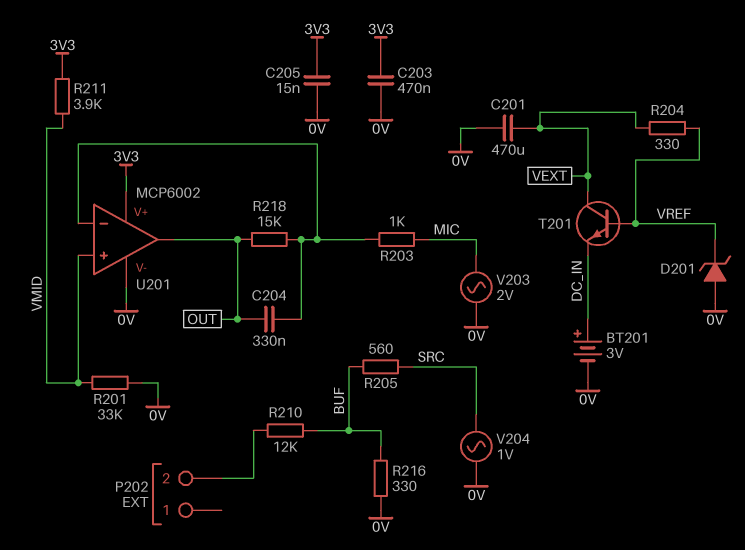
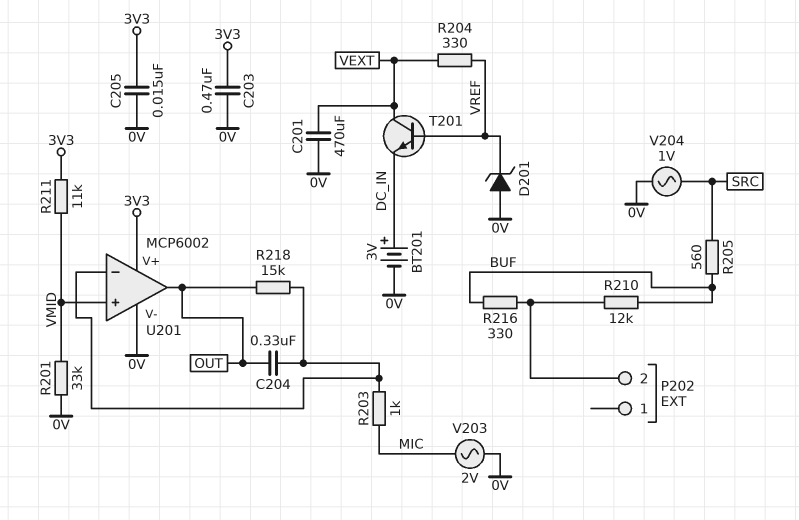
R211: 3.9k (3V3, VMID) -> 11k (3V3, VMID)
R216: 330 (0V, BUF) -> 330 (BUF, P202/2)

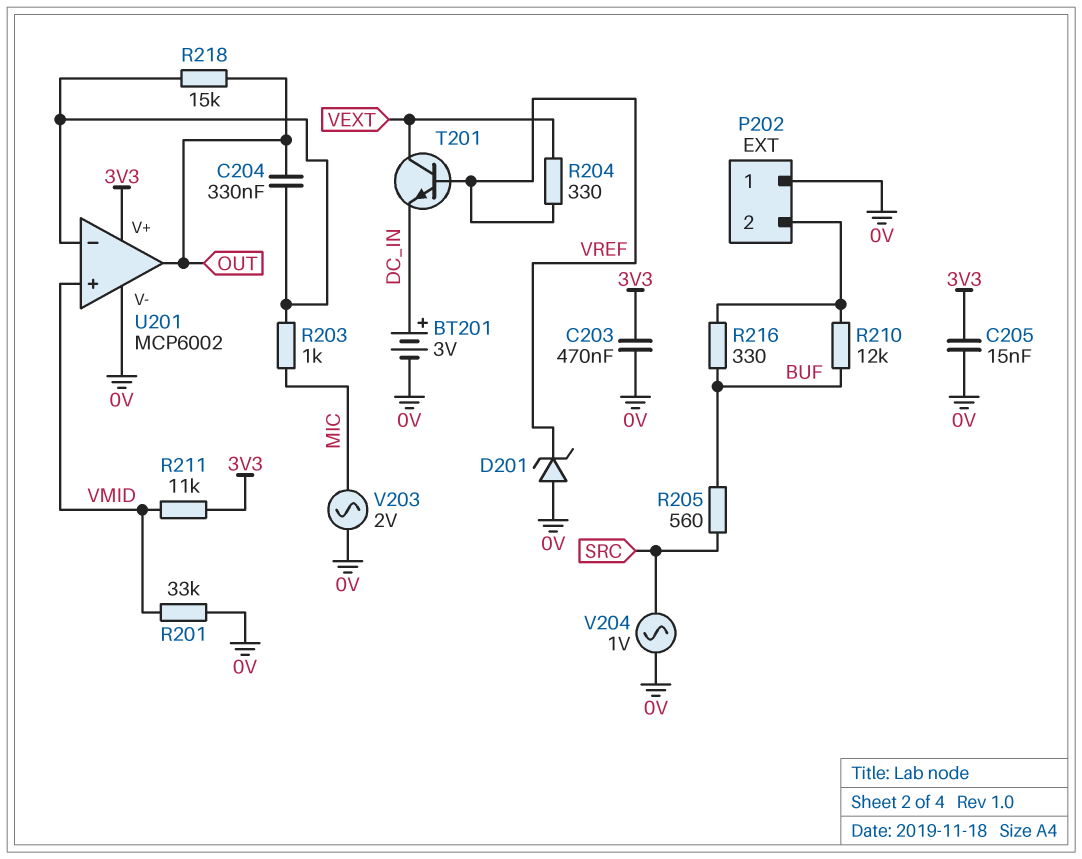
C201: 470uF (0V, VEXT) -> none
P202 pin 1: none -> 0V

